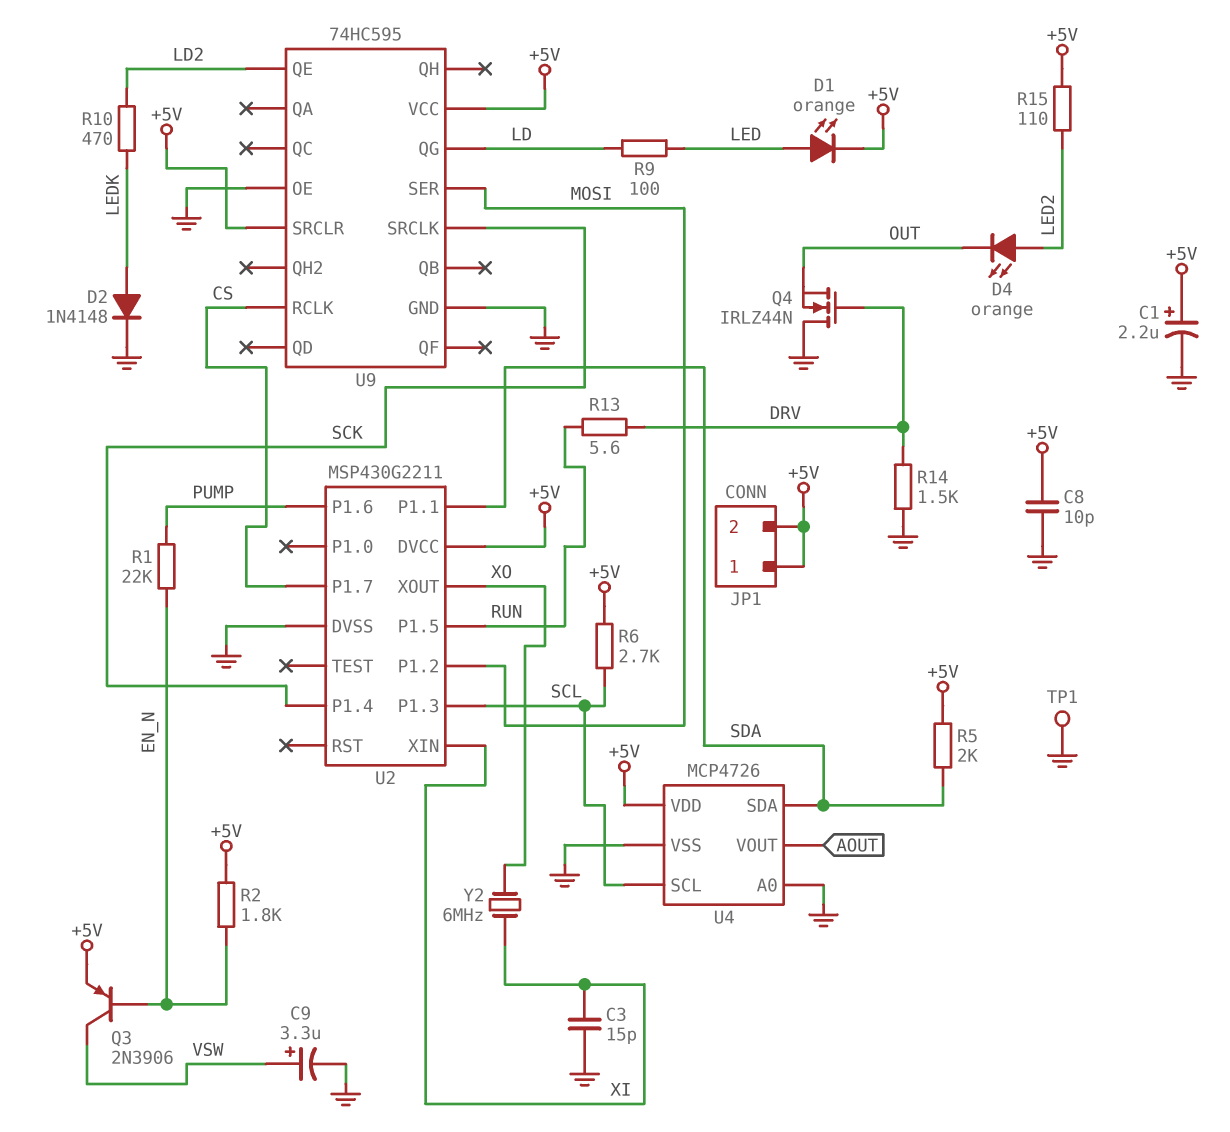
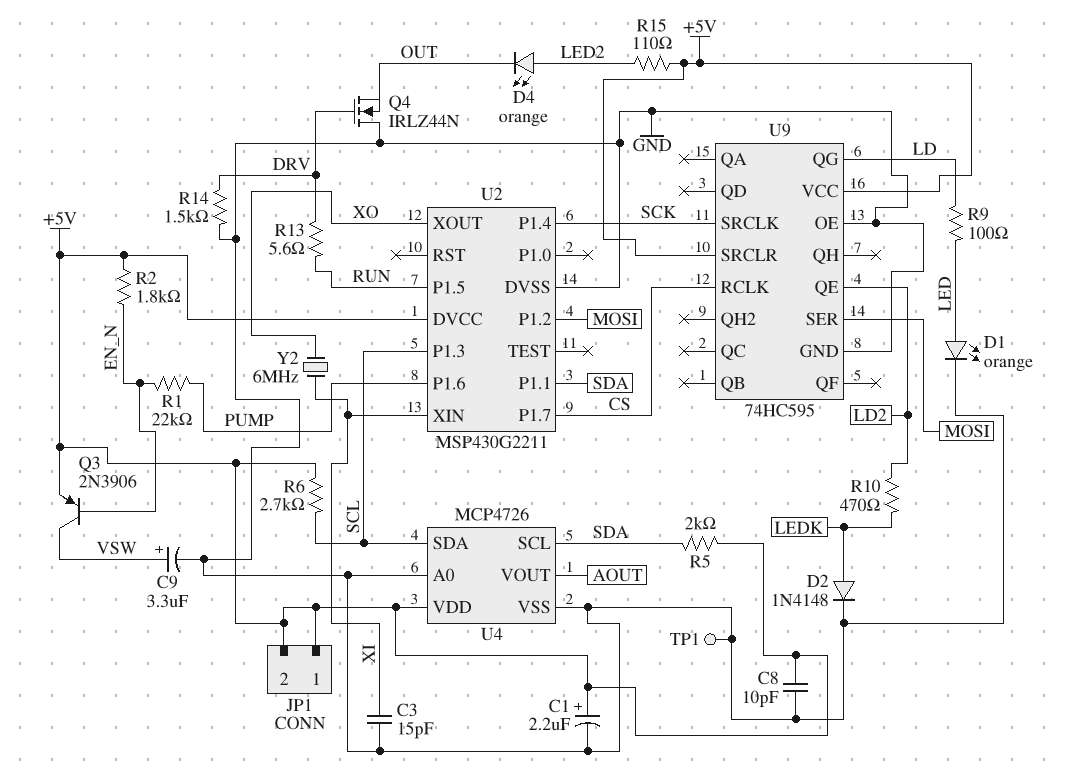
D1: LED orange (A LED, K +5V) -> LED orange (A LED, K GND)
U4 pin SCL: SCL -> SDA
U4 pin SDA: SDA -> SCL

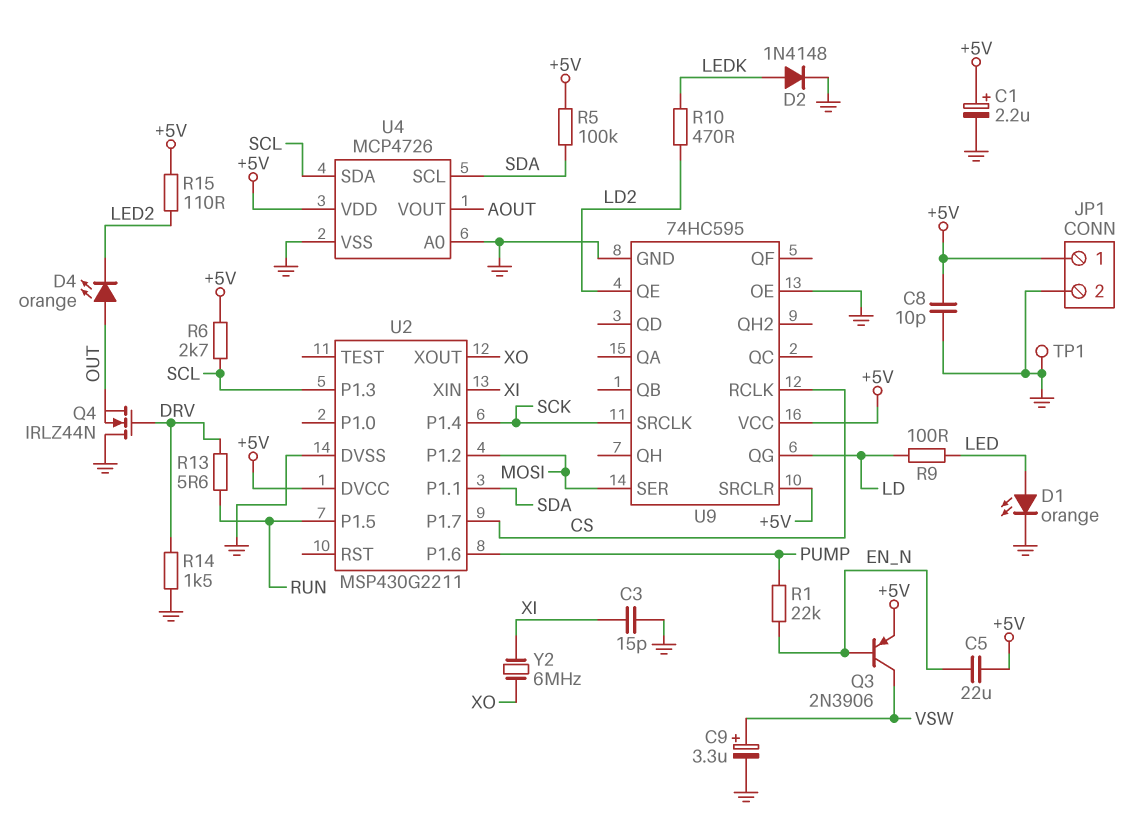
C5: none -> 22uF (+5V, EN_N)
D4: LED orange (A LED2, K OUT) -> LED orange (A OUT, K LED2)
JP1 pin 2: +5V -> GND
R2: 1.8k (+5V, EN_N) -> none
R5: 2k (+5V, SDA) -> 100k (+5V, SDA)

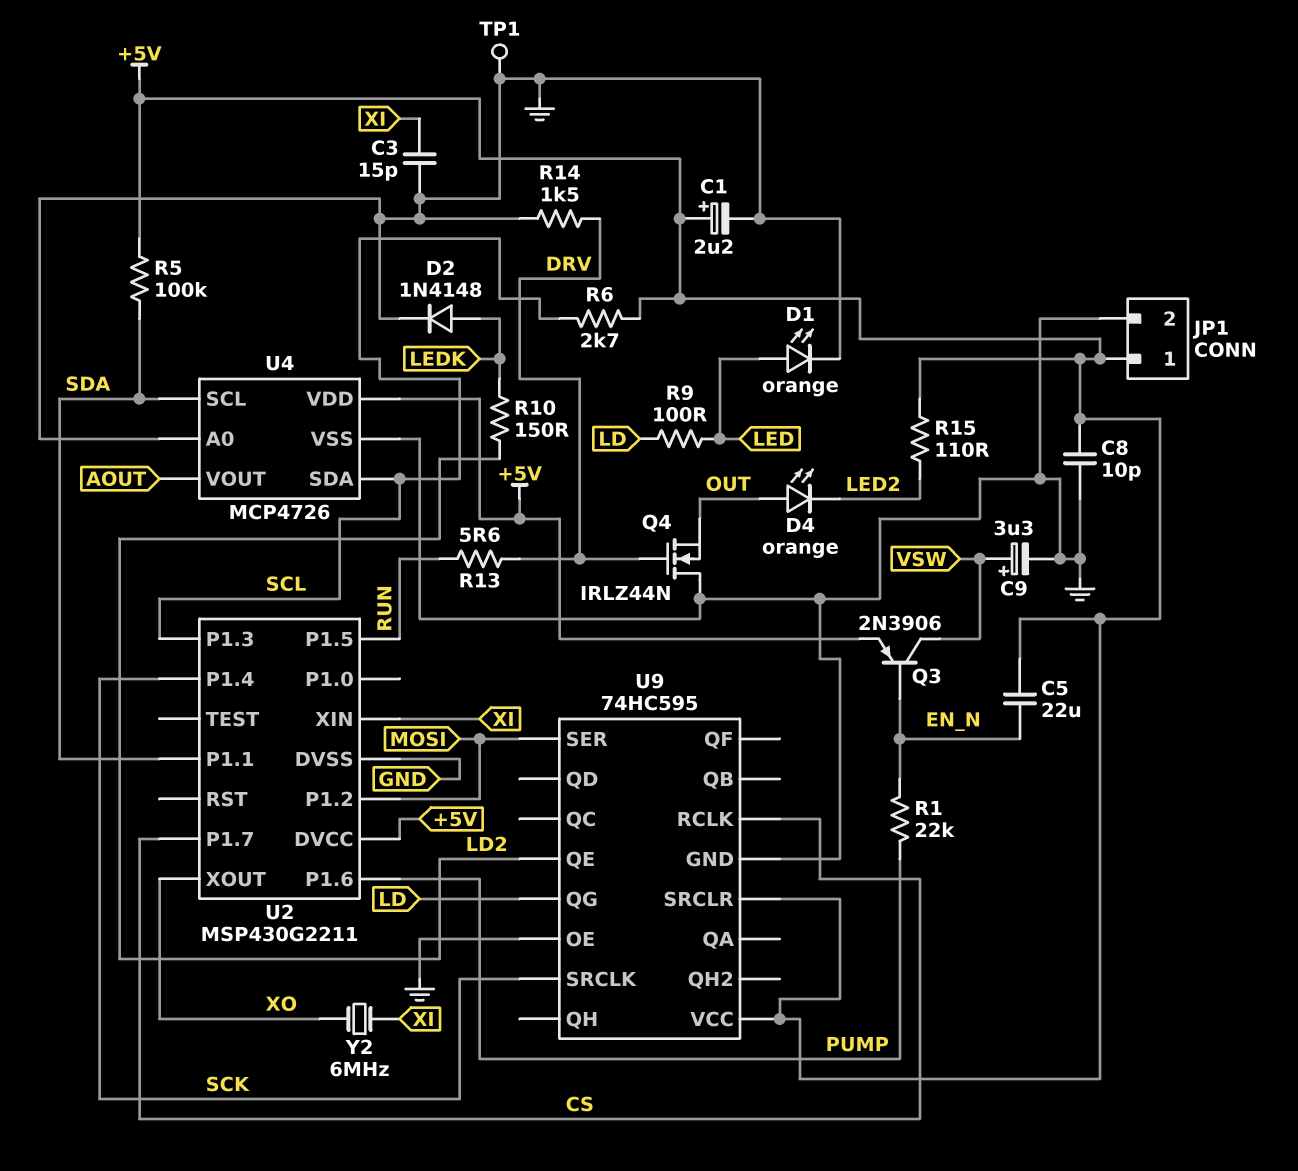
R10: 470 (LD2, LEDK) -> 150 (LD2, LEDK)

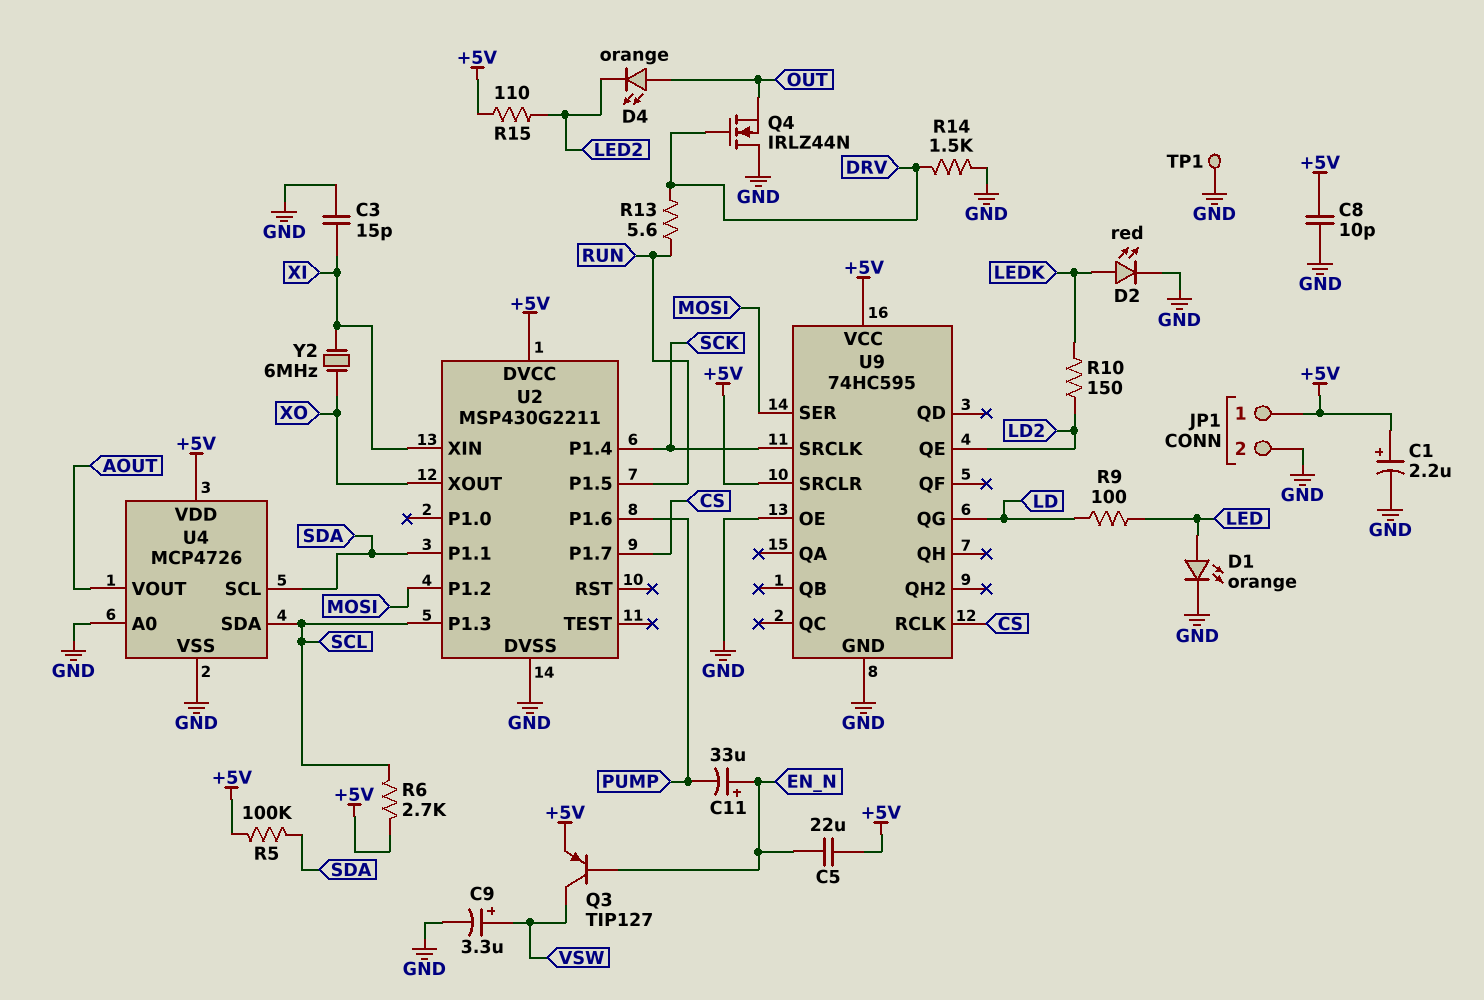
C11: none -> 33uF (plus EN_N, minus PUMP)
D2: diode 1N4148 (A LEDK, K GND) -> LED red (A LEDK, K GND)
Q3: PNP 2N3906 (B EN_N, C VSW, E +5V) -> PNP TIP127 (B EN_N, C VSW, E +5V)
R1: 22k (EN_N, PUMP) -> none

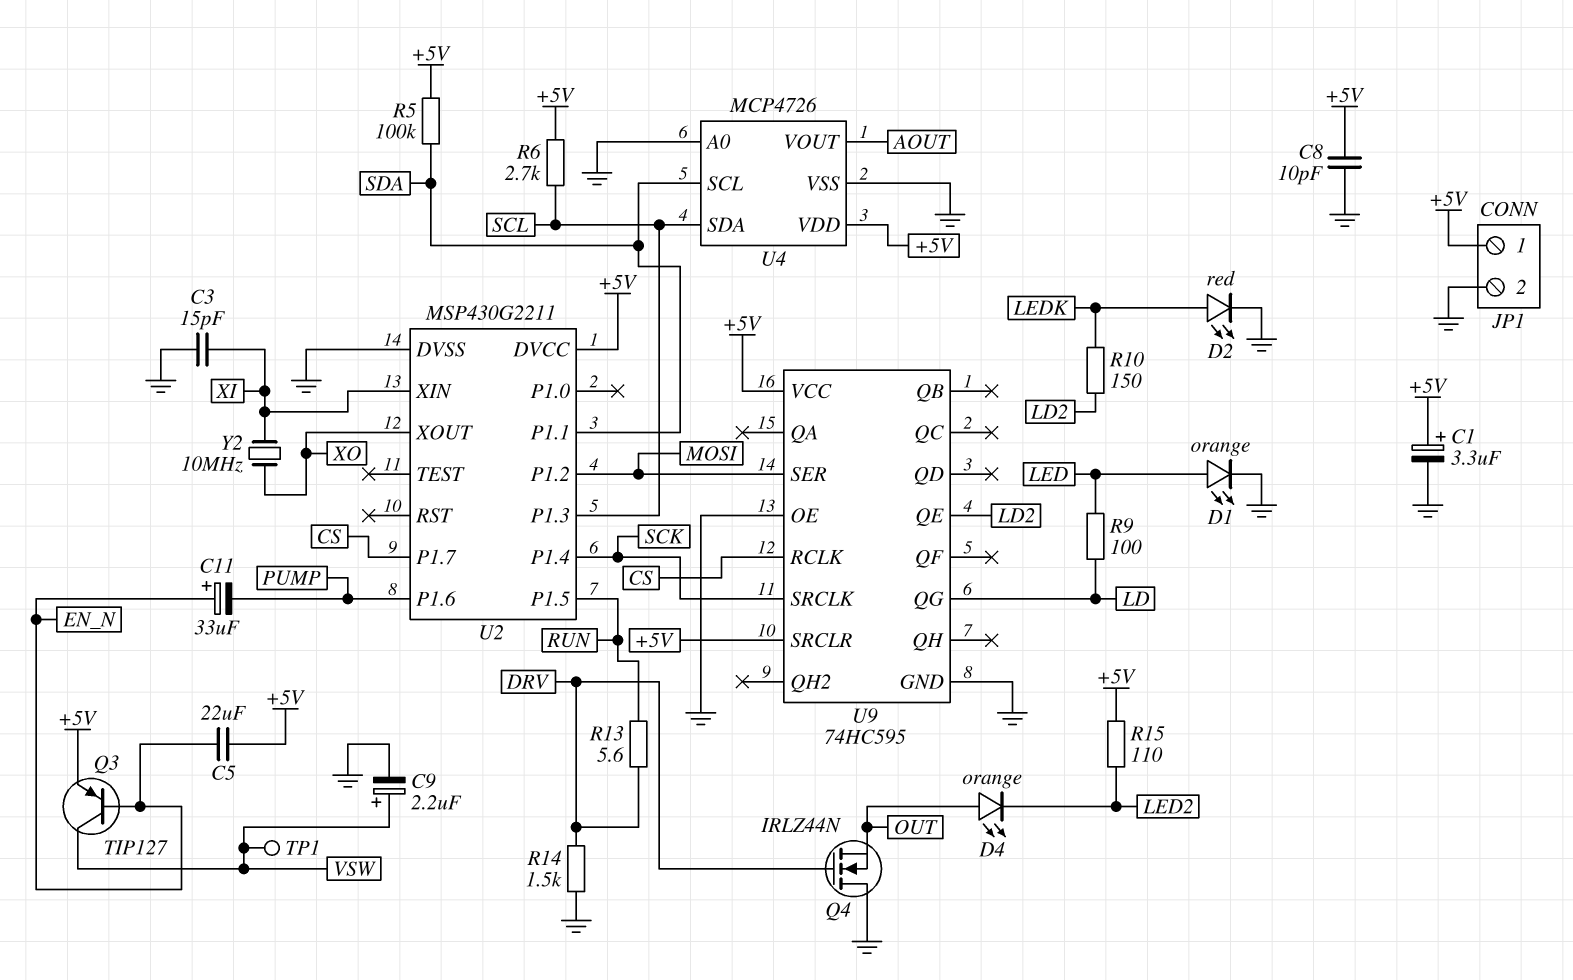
C1: 2.2uF (plus +5V, minus GND) -> 3.3uF (plus +5V, minus GND)
C9: 3.3uF (plus VSW, minus GND) -> 2.2uF (plus VSW, minus GND)
TP1: test point (GND) -> test point (VSW)
Y2: 6MHz (XI, XO) -> 10MHz (XI, XO)

